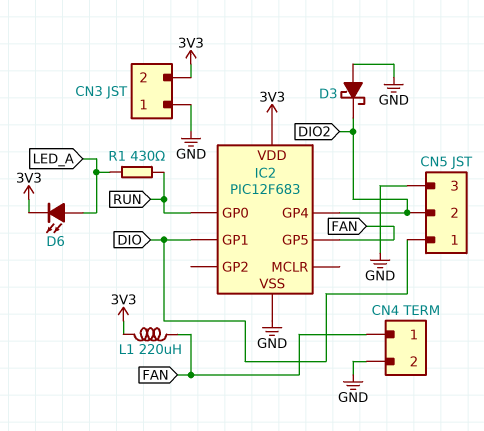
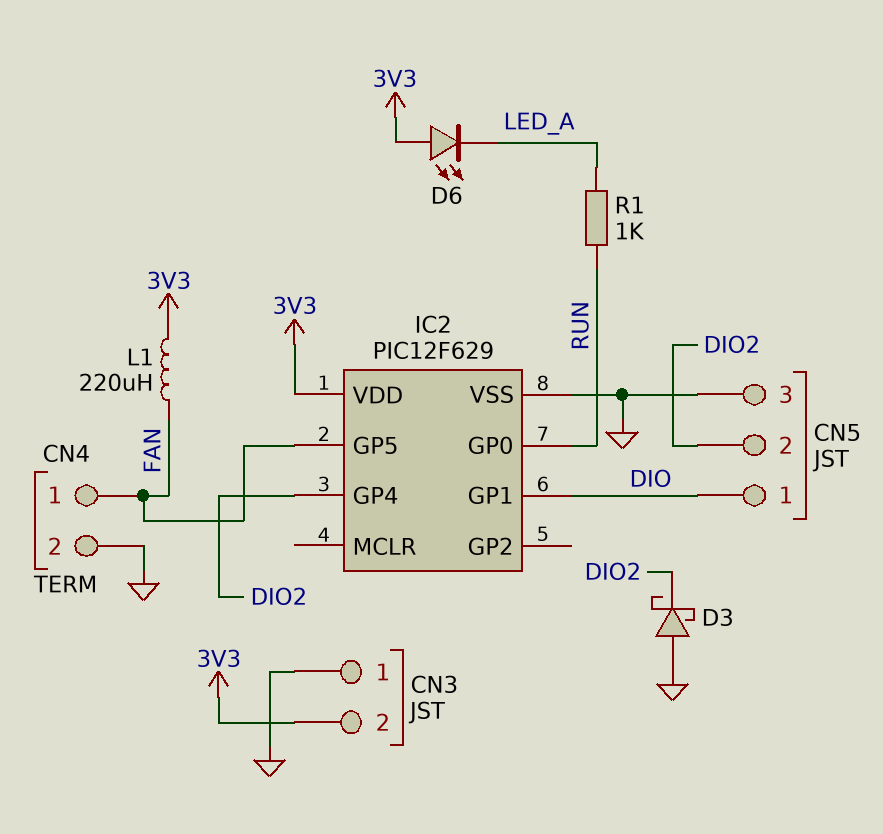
D6: LED (A LED_A, K 3V3) -> LED (A 3V3, K LED_A)
IC2: PIC12F683 -> PIC12F629
R1: 430 (LED_A, RUN) -> 1k (LED_A, RUN)

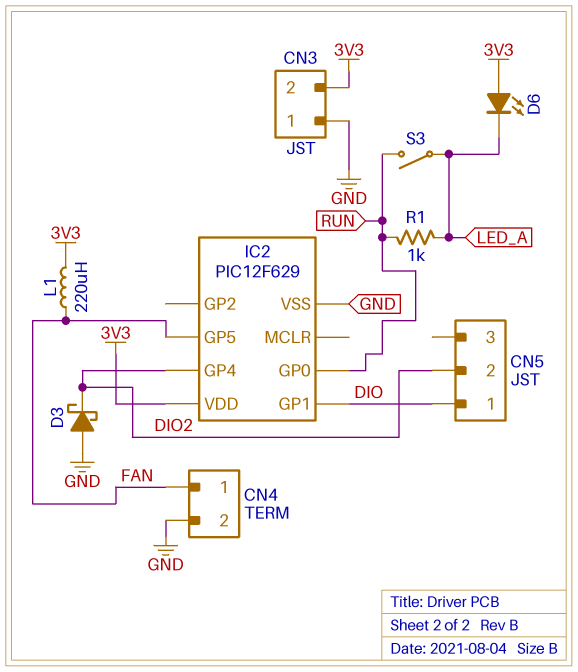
CN5 pin 3: GND -> none
S3: none -> switch (LED_A, RUN)

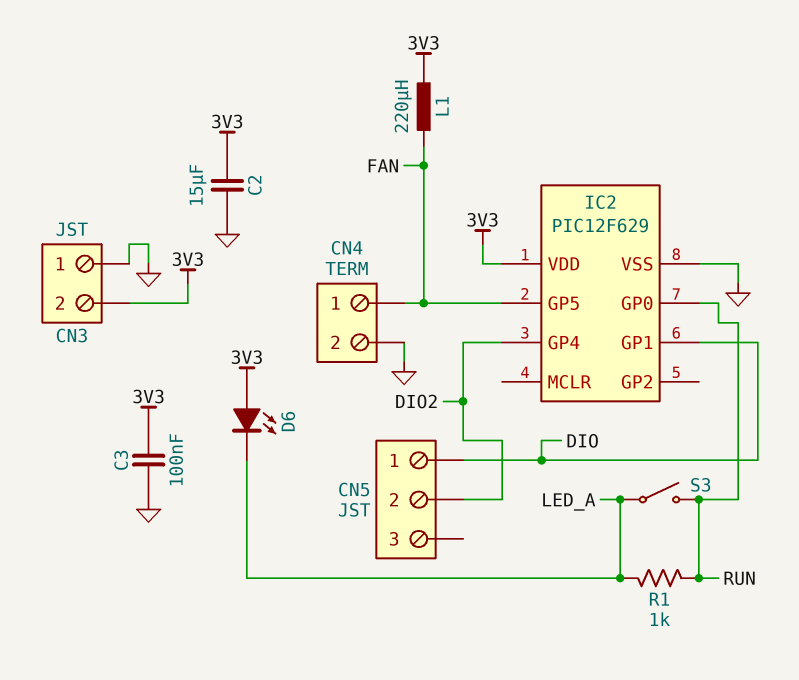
C2: none -> 15uF (3V3, GND)
C3: none -> 100nF (3V3, GND)
D3: schottky (A GND, K DIO2) -> none

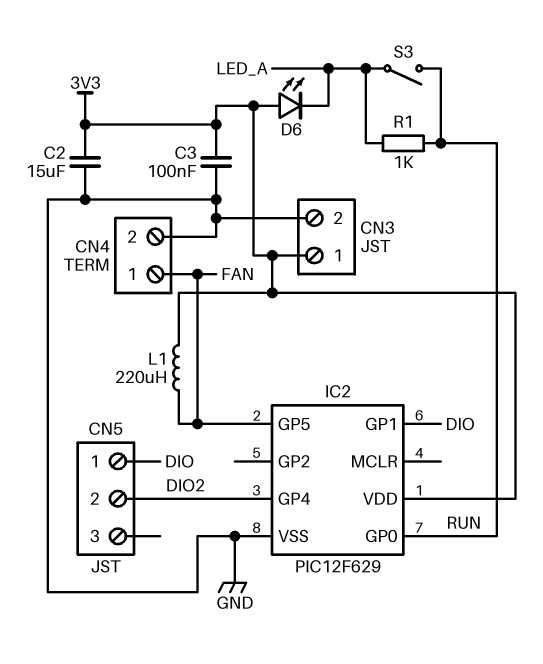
CN3 pin 1: GND -> 3V3
CN3 pin 2: 3V3 -> GND

